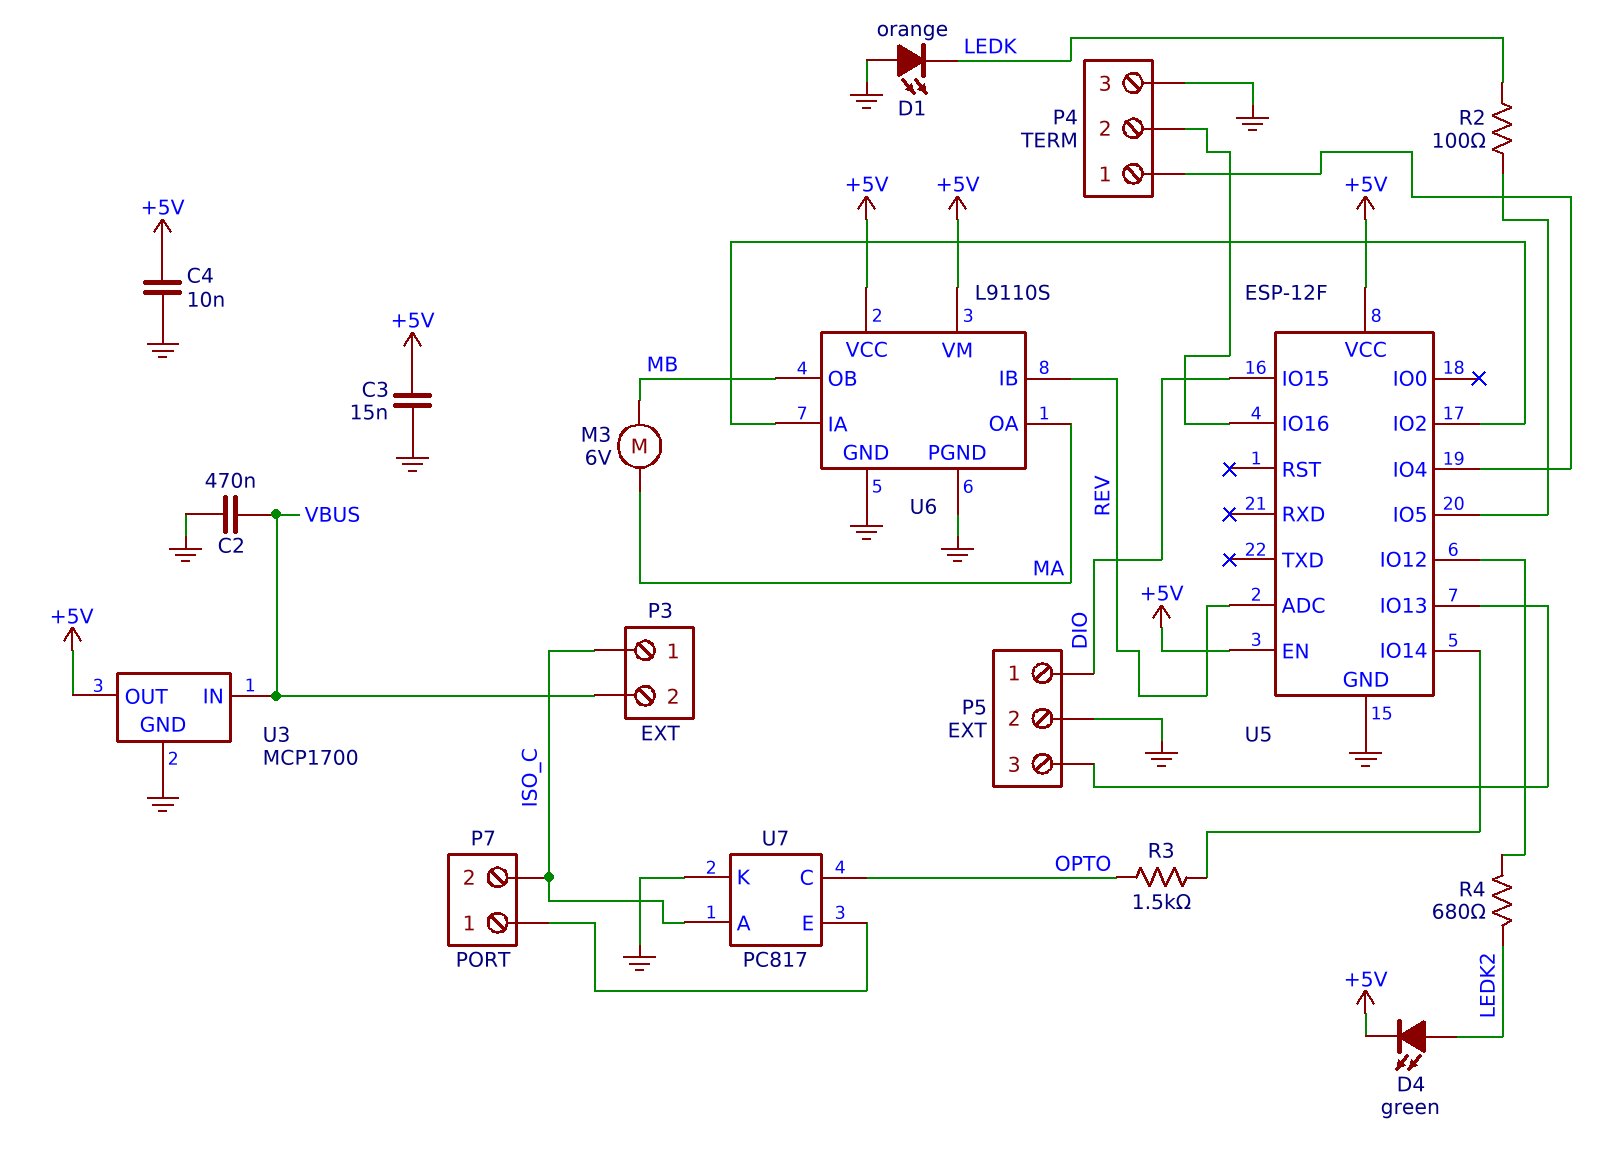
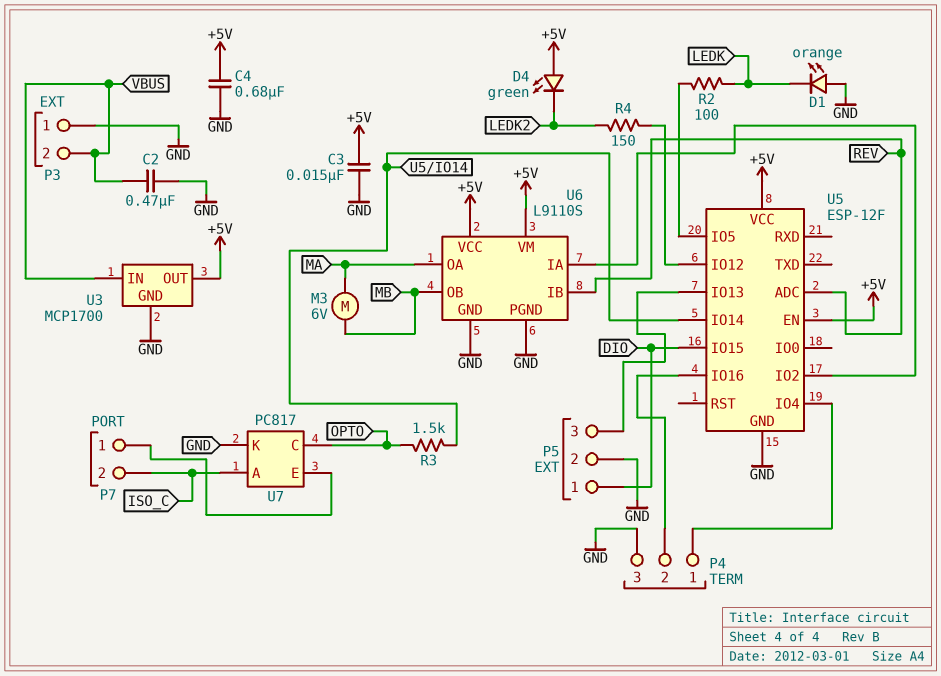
C4: 10nF (+5V, GND) -> 680nF (+5V, GND)
D4: LED green (A LEDK2, K +5V) -> LED green (A +5V, K LEDK2)
P3 pin 1: ISO_C -> GND
R4: 680 (LEDK2, U5/IO12) -> 150 (LEDK2, U5/IO12)

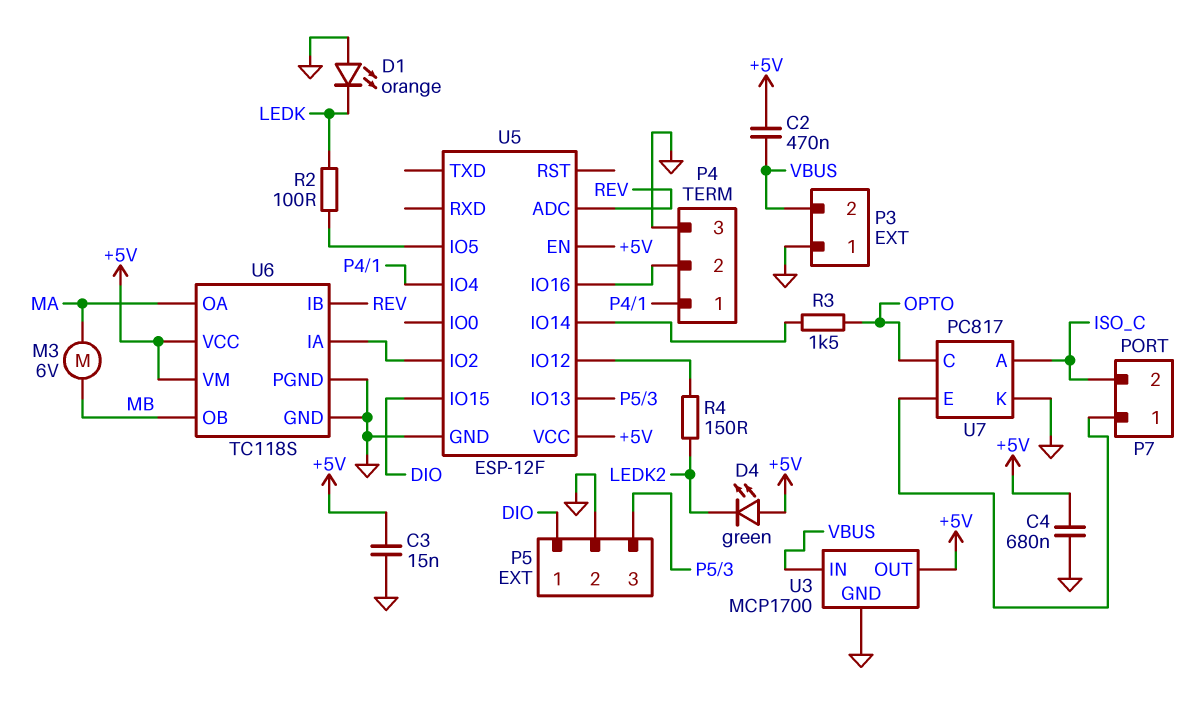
C2: 470nF (GND, VBUS) -> 470nF (+5V, VBUS)
U6: L9110S -> TC118S

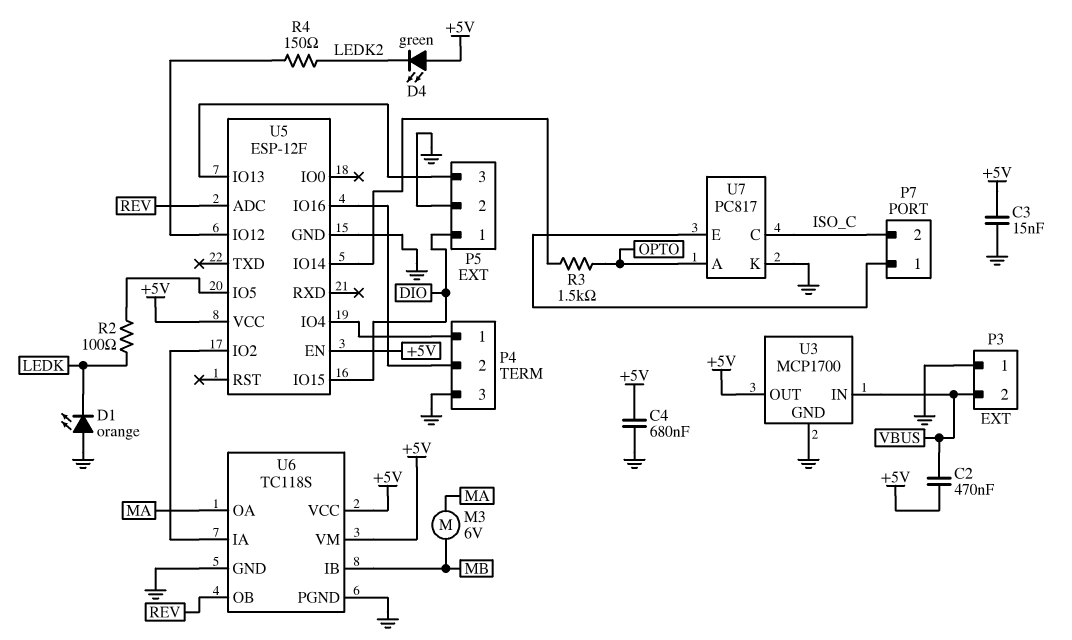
U6 pin IB: REV -> MB
U6 pin OB: MB -> REV
U7 pin A: ISO_C -> OPTO
U7 pin C: OPTO -> ISO_C

